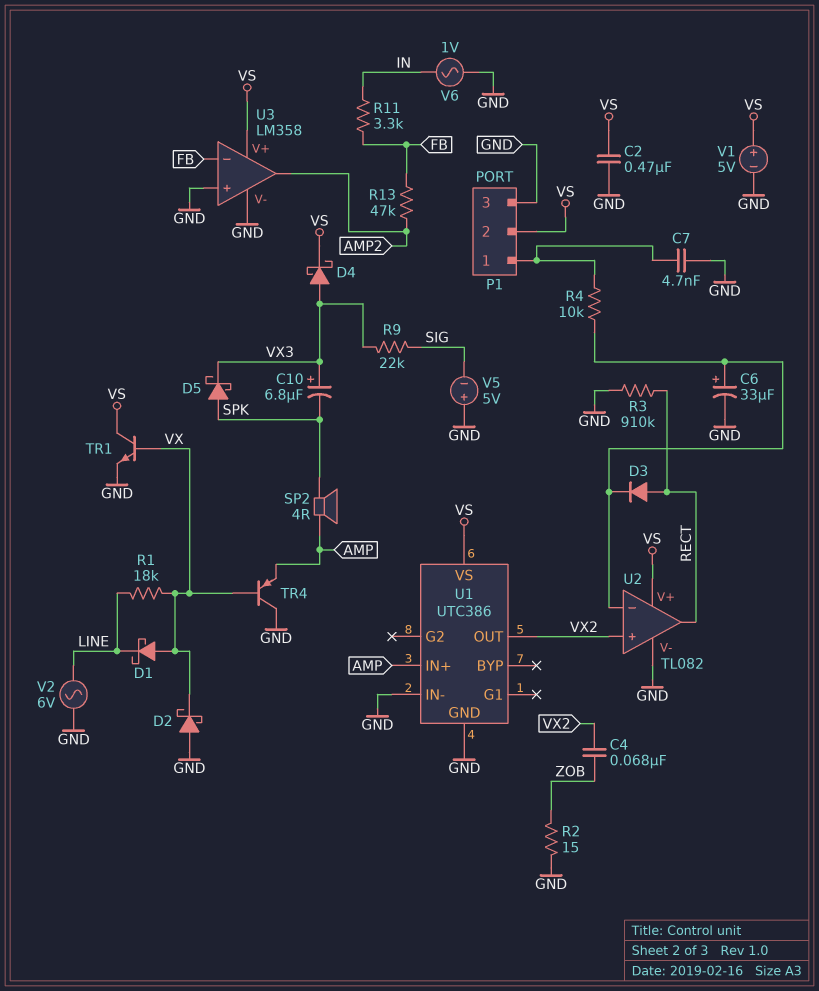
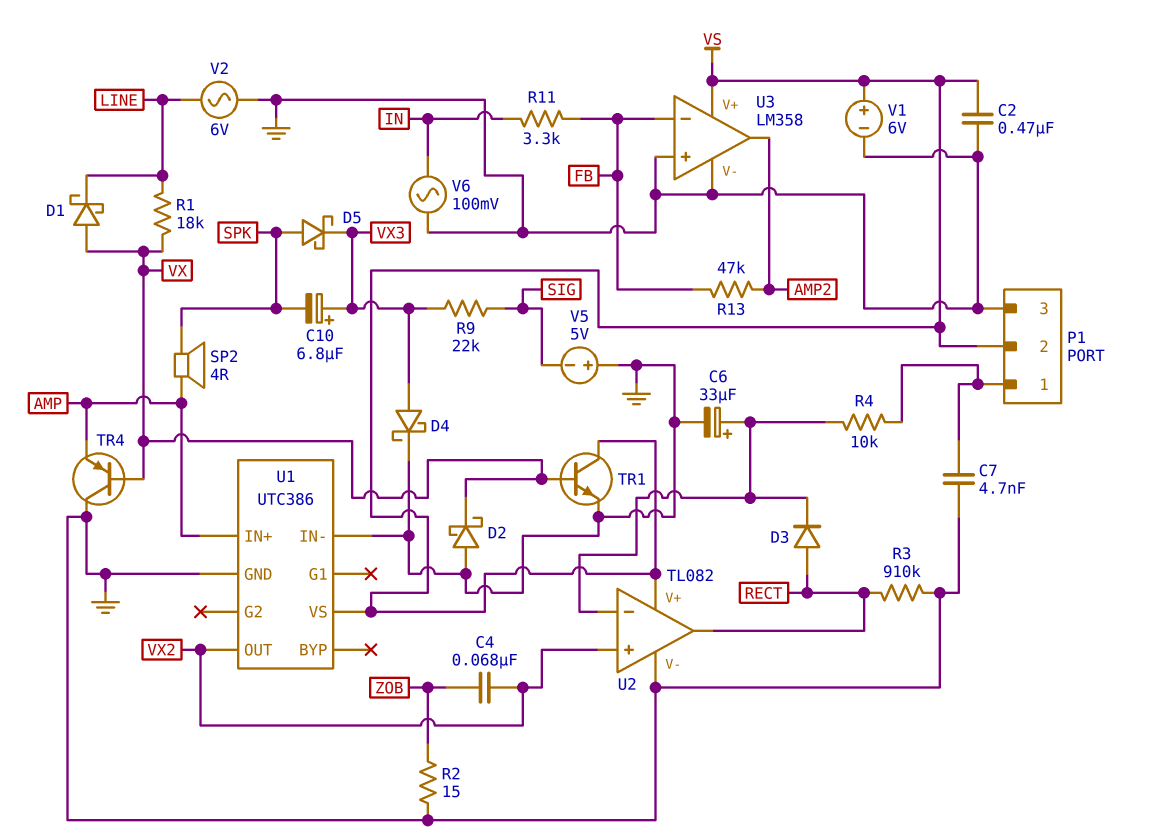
D4: schottky (A VX3, K VS) -> schottky (A VX3, K GND)
V1: 5V (plus VS, minus GND) -> 6V (plus VS, minus GND)
V6: AC 1V (GND, IN) -> AC 100mV (GND, IN)

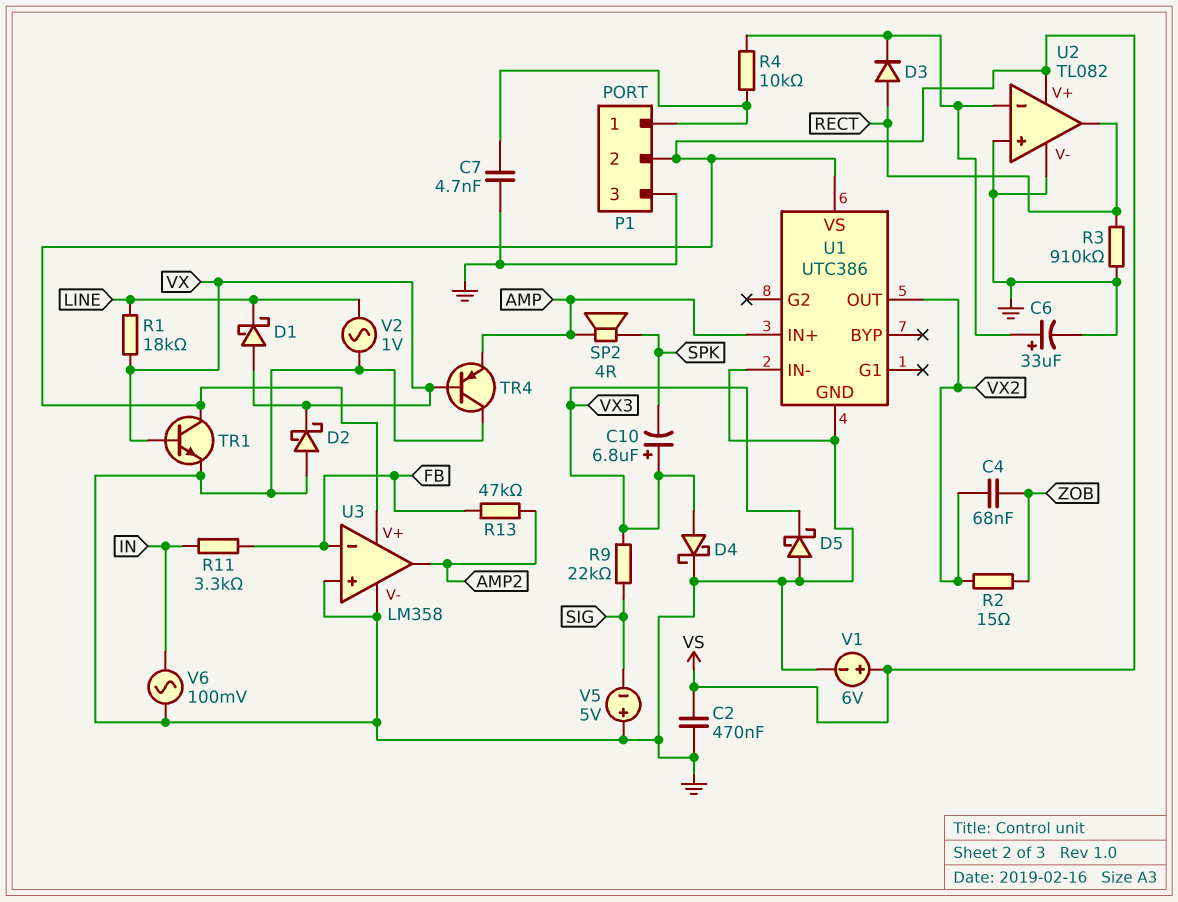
D5: schottky (A SPK, K VX3) -> schottky (A GND, K VX3)
R2: 15 (GND, ZOB) -> 15 (VX2, ZOB)
U2 pin in+: VX2 -> GND
V2: AC 6V (GND, LINE) -> AC 1V (GND, LINE)

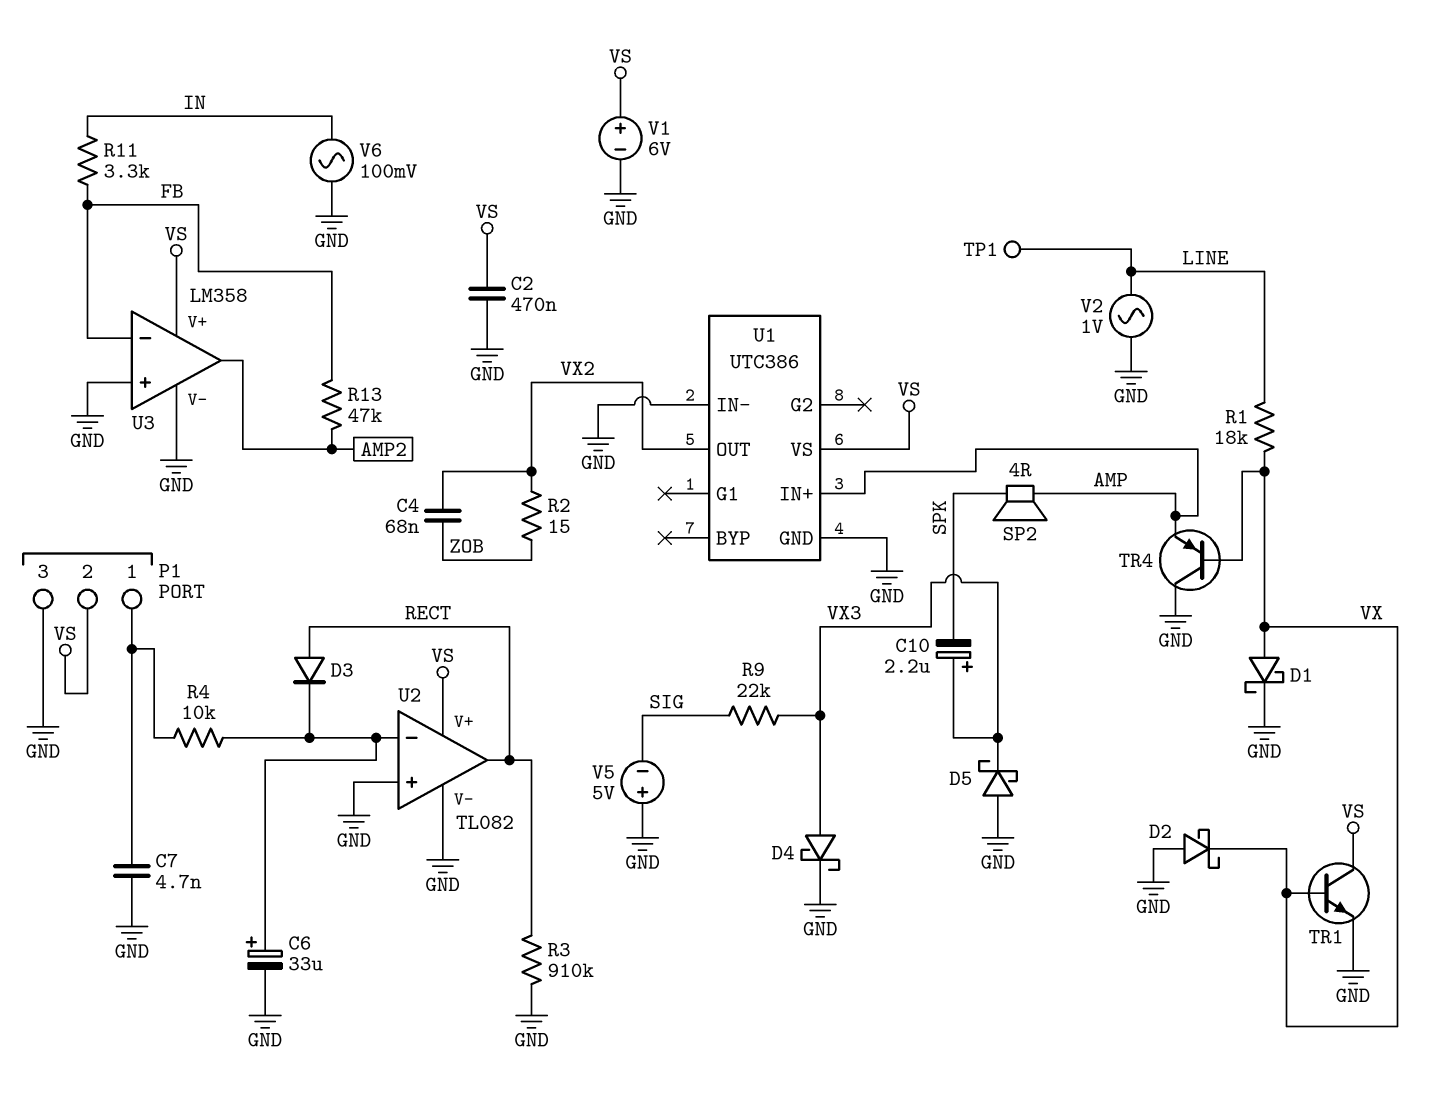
C10: 6.8uF (plus VX3, minus SPK) -> 2.2uF (plus VX3, minus SPK)
D1: schottky (A VX, K LINE) -> schottky (A VX, K GND)
TP1: none -> test point (LINE)

